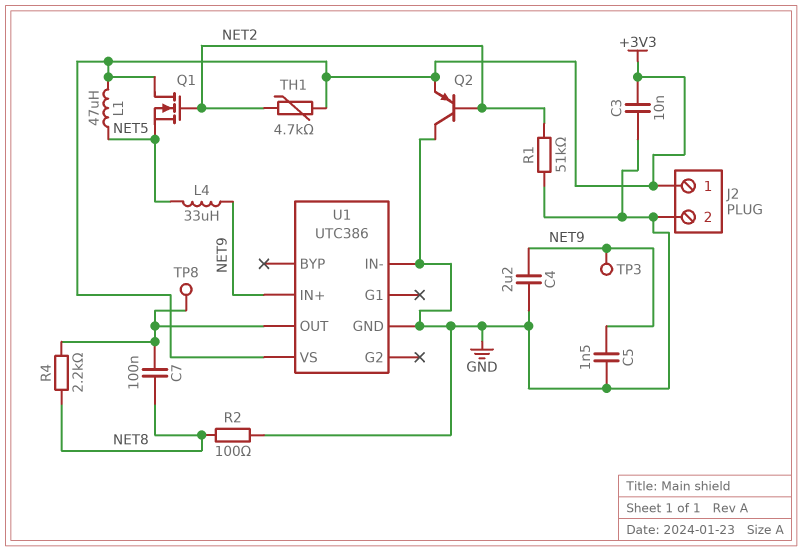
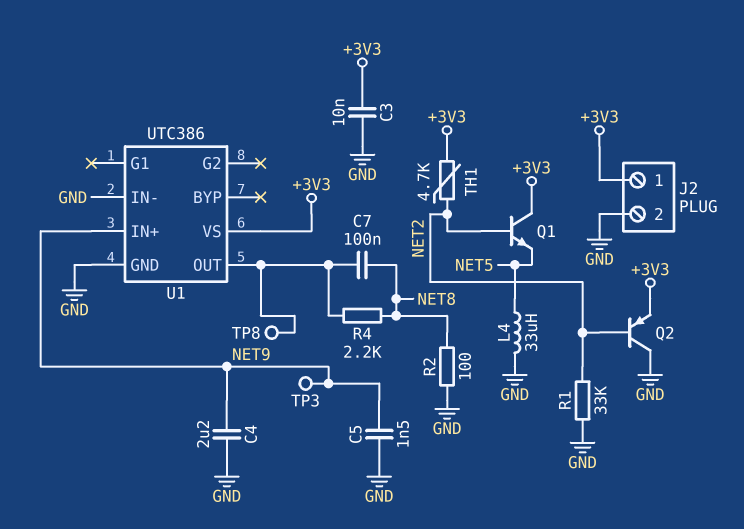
L1: 47uH (+3V3, NET5) -> none
L4: 33uH (NET5, NET9) -> 33uH (GND, NET5)
Q1: NMOS (G NET2, D +3V3, S NET5) -> NPN (B NET2, C +3V3, E NET5)
R1: 51k (GND, NET2) -> 33k (GND, NET2)

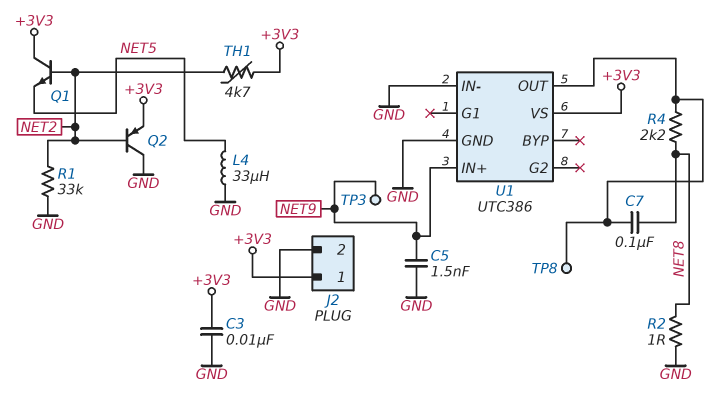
C4: 2.2uF (GND, NET9) -> none
R2: 100 (GND, NET8) -> 1 (GND, NET8)

